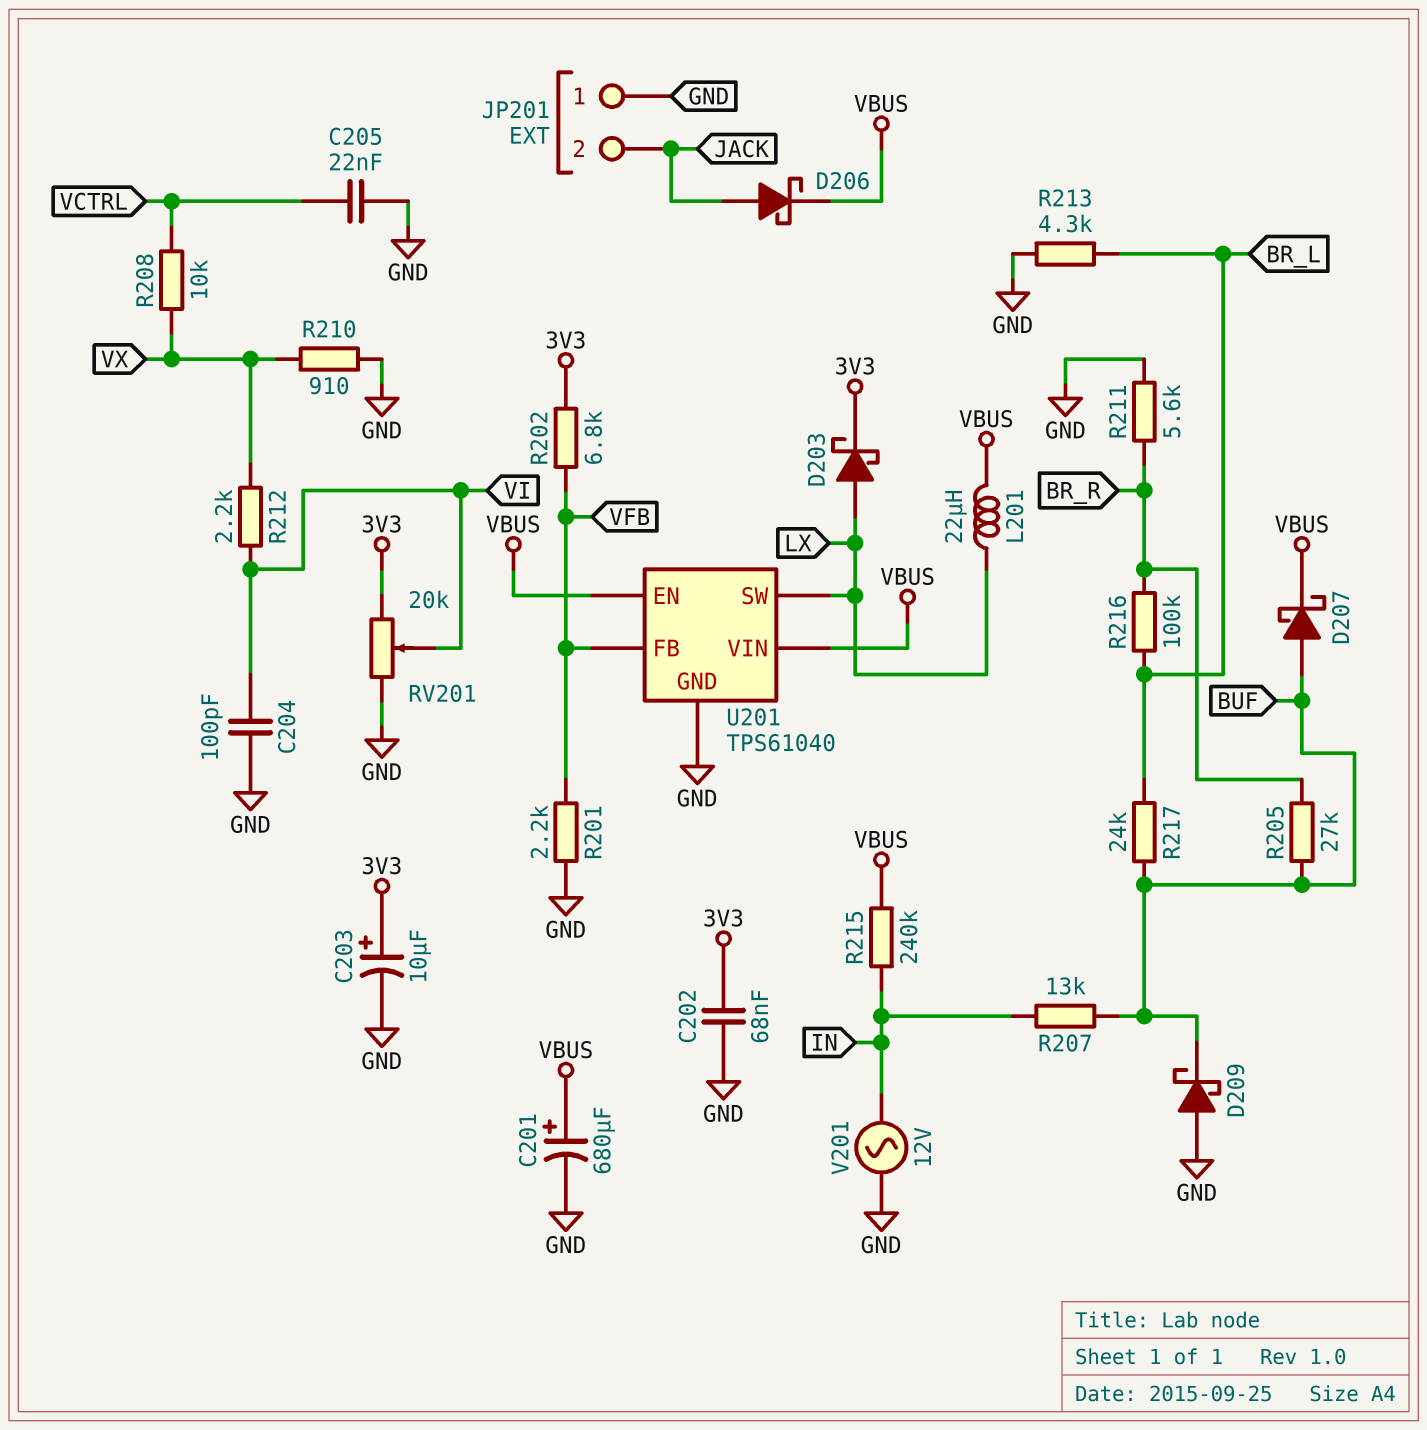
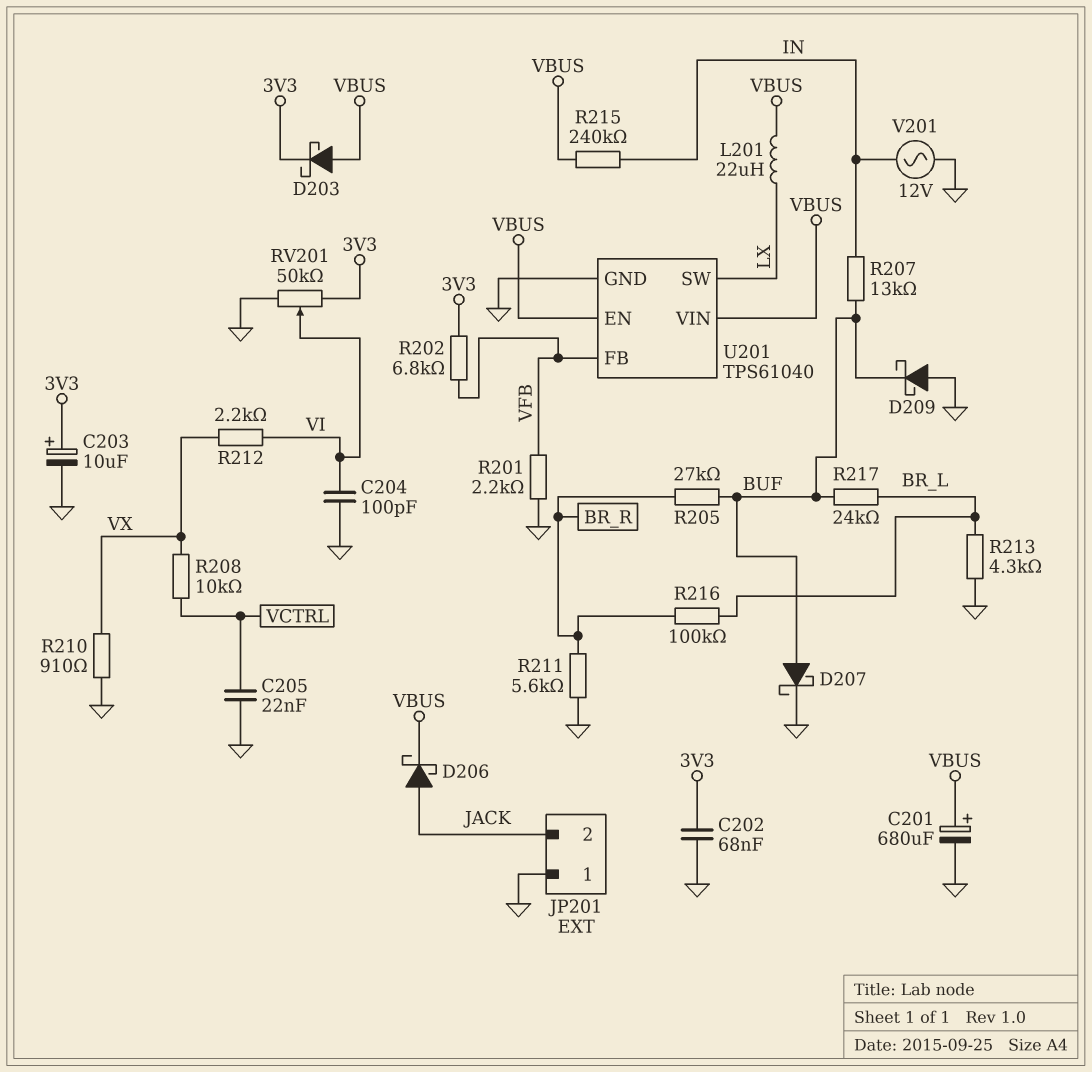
D203: schottky (A LX, K 3V3) -> schottky (A VBUS, K 3V3)
D207: schottky (A BUF, K VBUS) -> schottky (A BUF, K GND)
RV201: 20k (3V3, GND, wiper VI) -> 50k (3V3, GND, wiper VI)

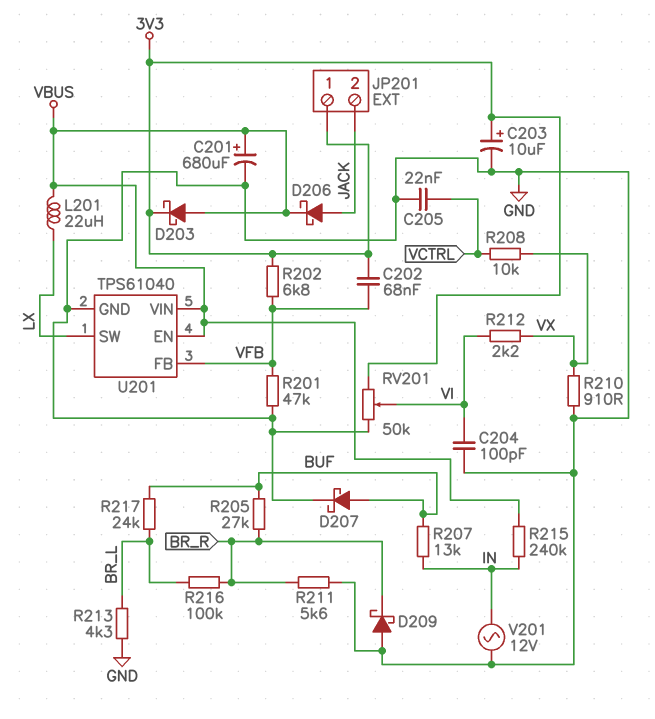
C202: 68nF (3V3, GND) -> 68nF (3V3, VFB)
D209: schottky (A GND, K BUF) -> schottky (A GND, K BR_R)
JP201 pin 1: GND -> 3V3
R201: 2.2k (GND, VFB) -> 47k (GND, VFB)

